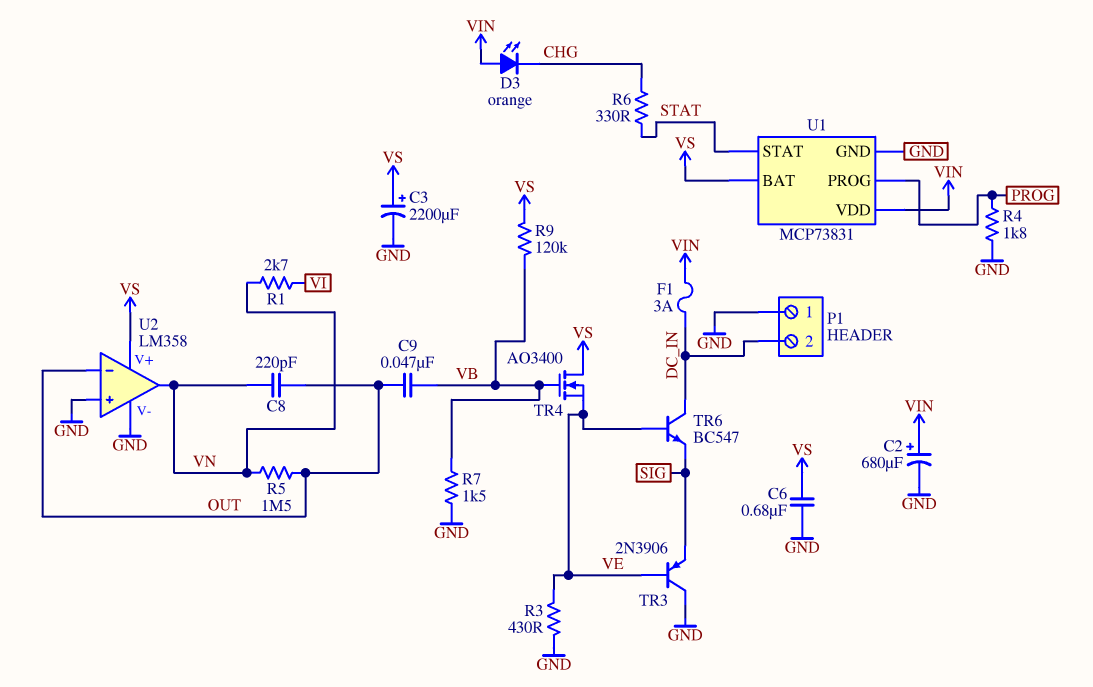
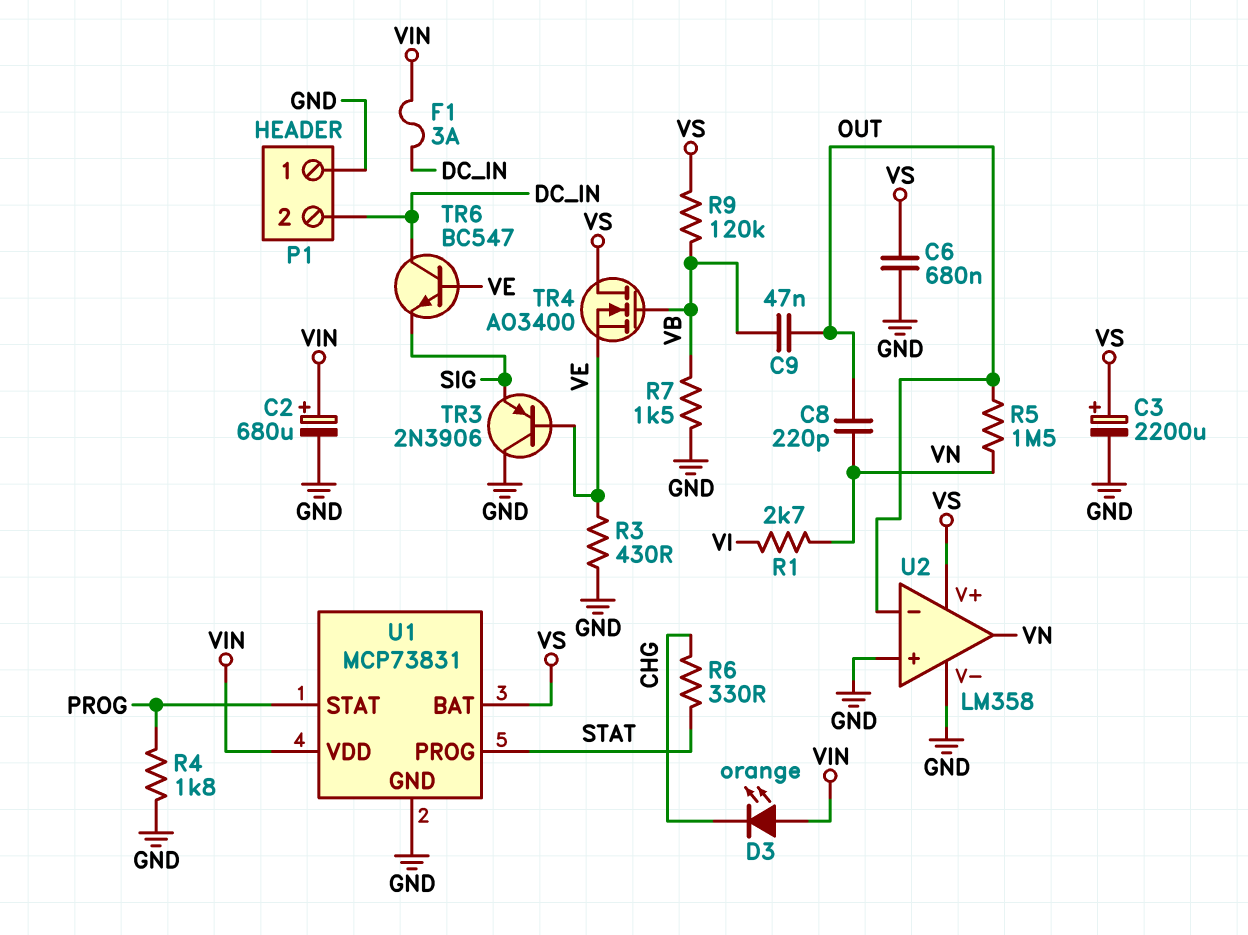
U1 pin PROG: PROG -> STAT
U1 pin STAT: STAT -> PROG

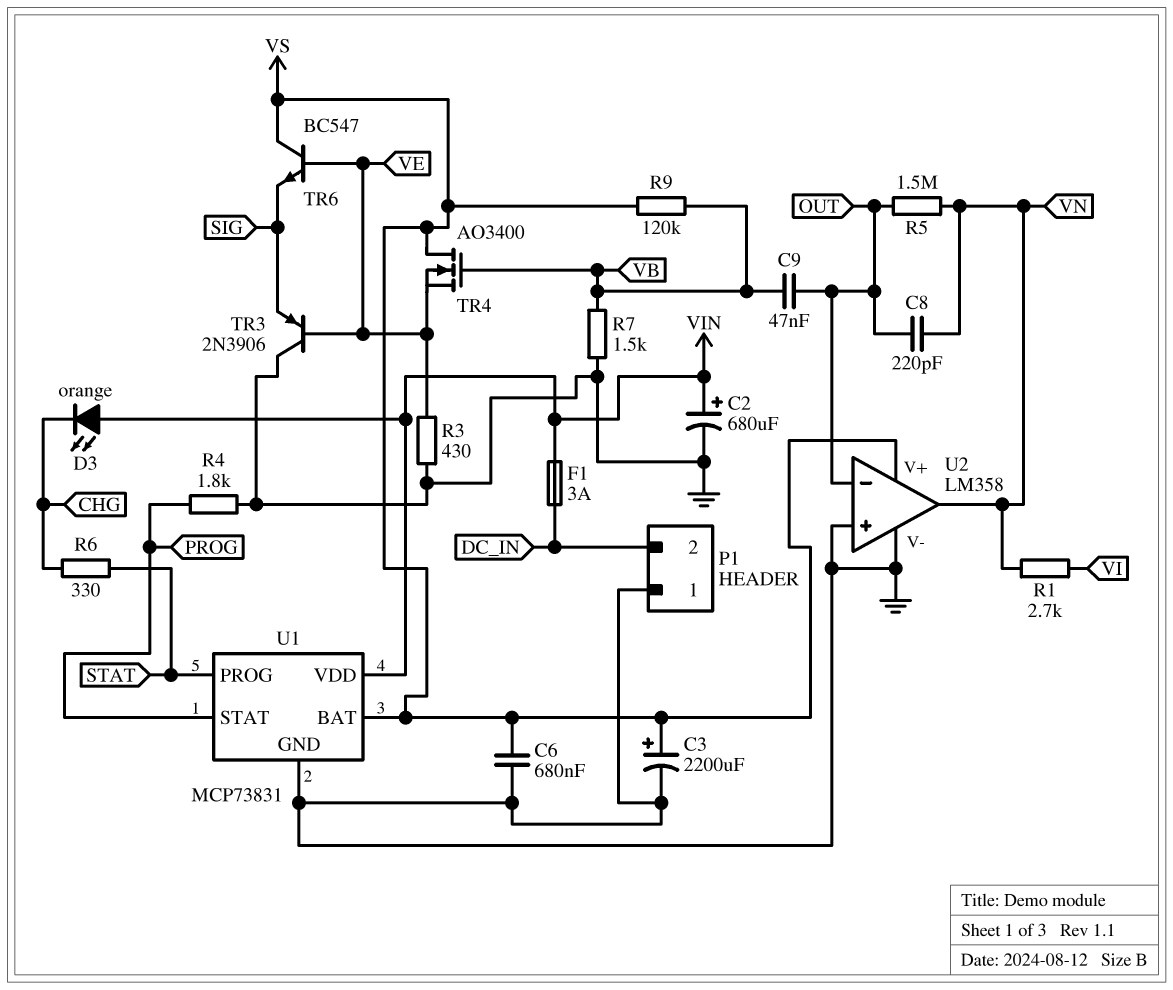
TR6: NPN BC547 (B VE, C DC_IN, E SIG) -> NPN BC547 (B VE, C VS, E SIG)

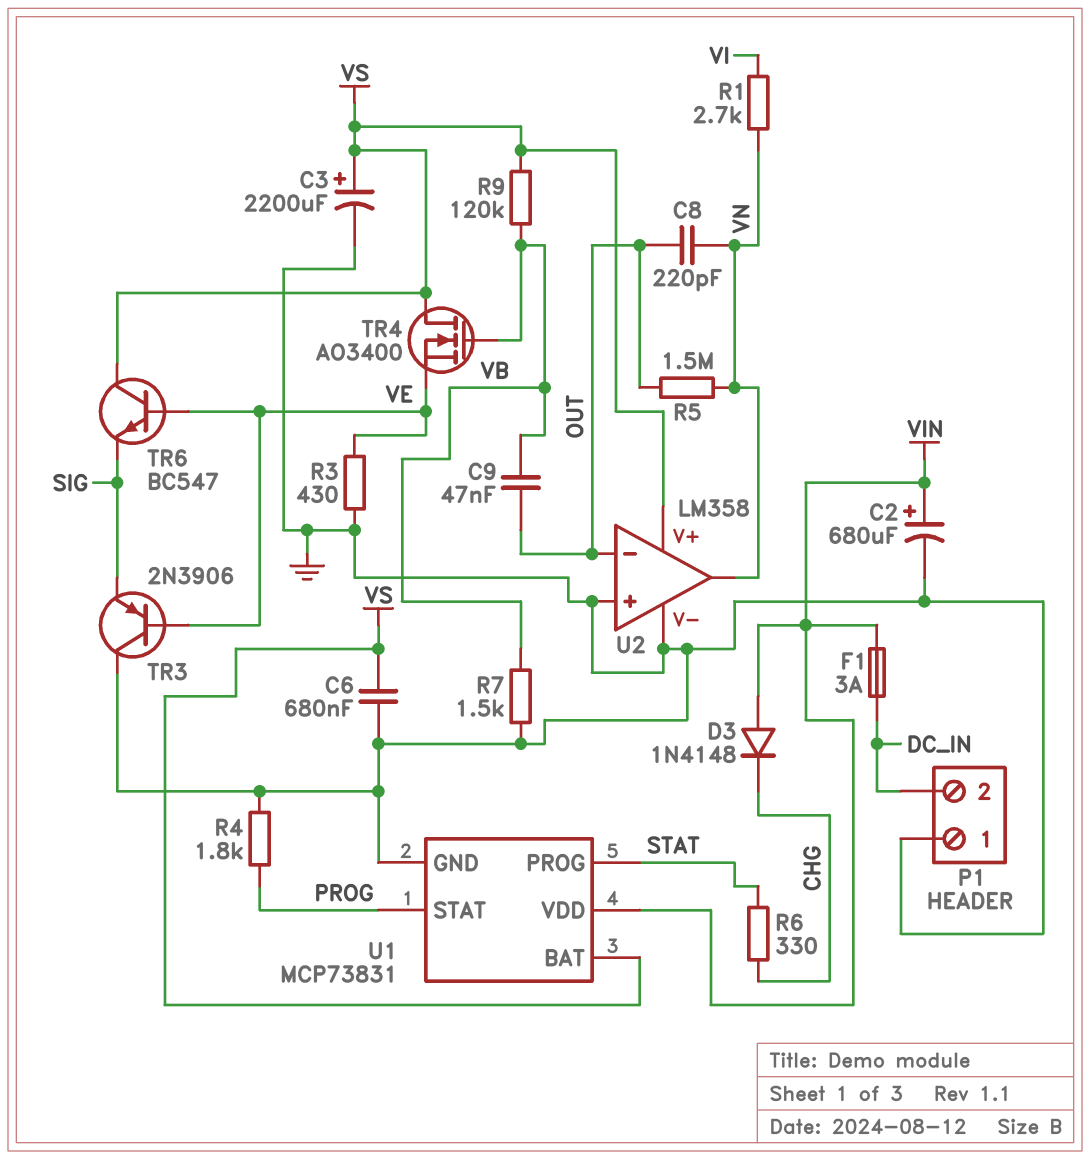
D3: LED orange (A VIN, K CHG) -> diode 1N4148 (A VIN, K CHG)

